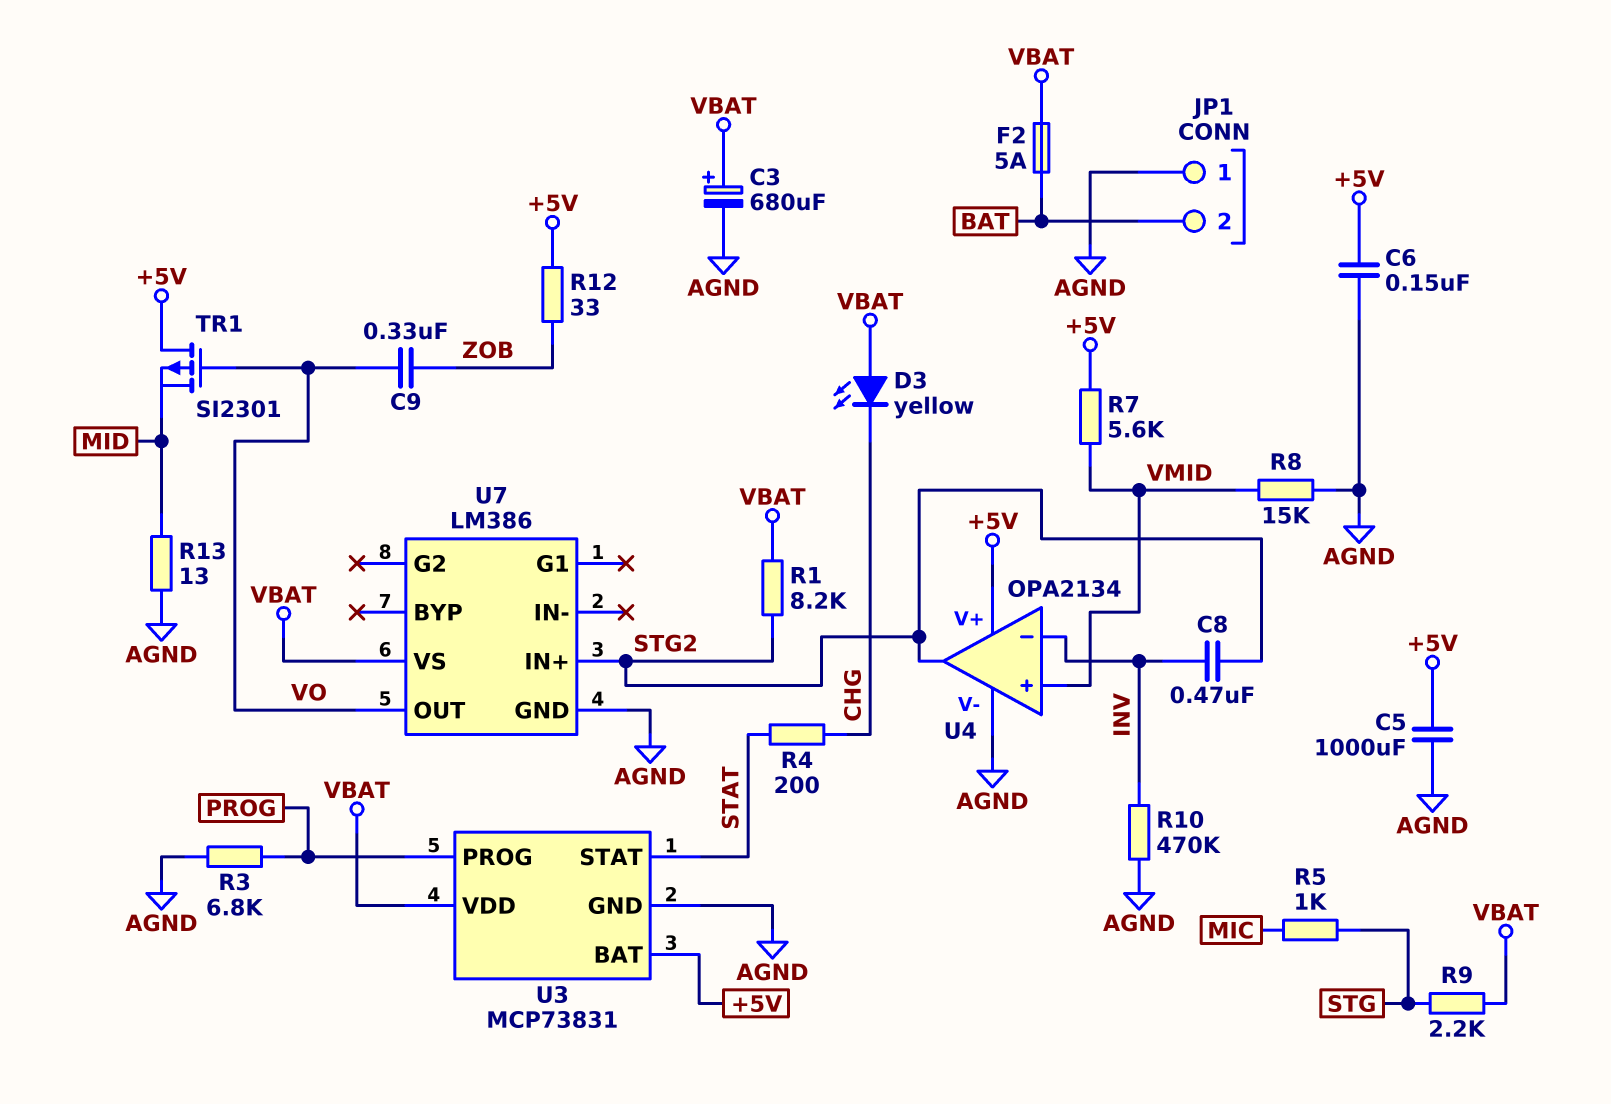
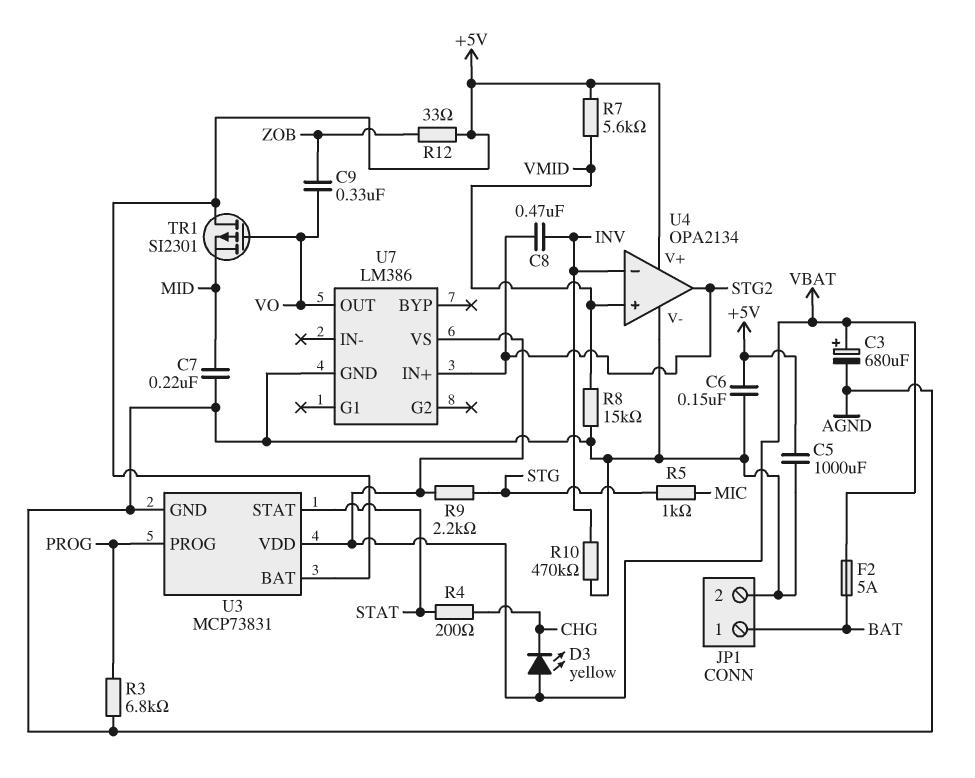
C7: none -> 220nF (AGND, MID)
JP1 pin 1: AGND -> BAT
JP1 pin 2: BAT -> AGND
R1: 8.2k (STG2, VBAT) -> none
R13: 13 (AGND, MID) -> none

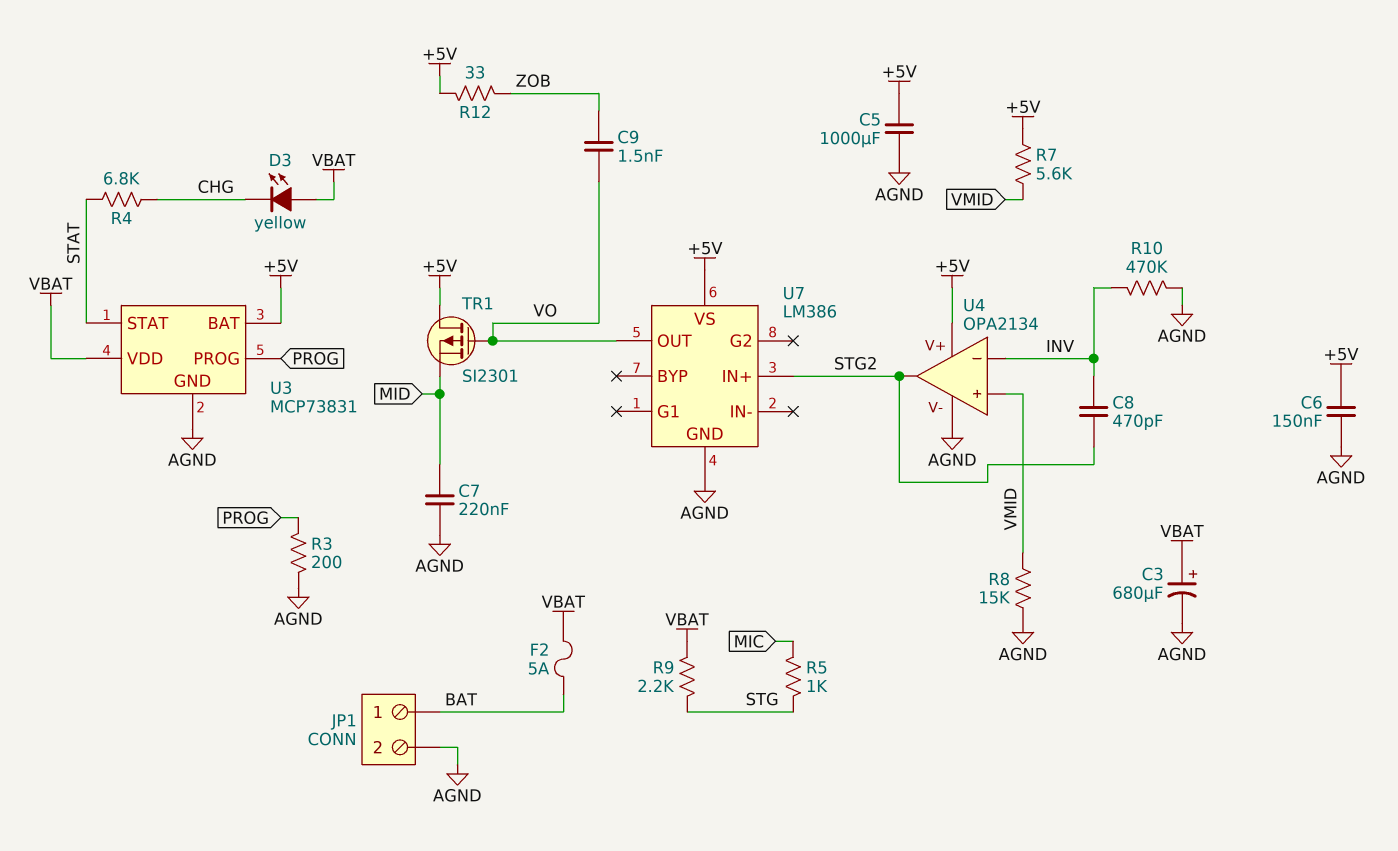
C8: 470nF (INV, STG2) -> 470pF (INV, STG2)
C9: 330nF (VO, ZOB) -> 1.5nF (VO, ZOB)
R3: 6.8k (AGND, PROG) -> 200 (AGND, PROG)
R4: 200 (CHG, STAT) -> 6.8k (CHG, STAT)
U7 pin VS: VBAT -> +5V

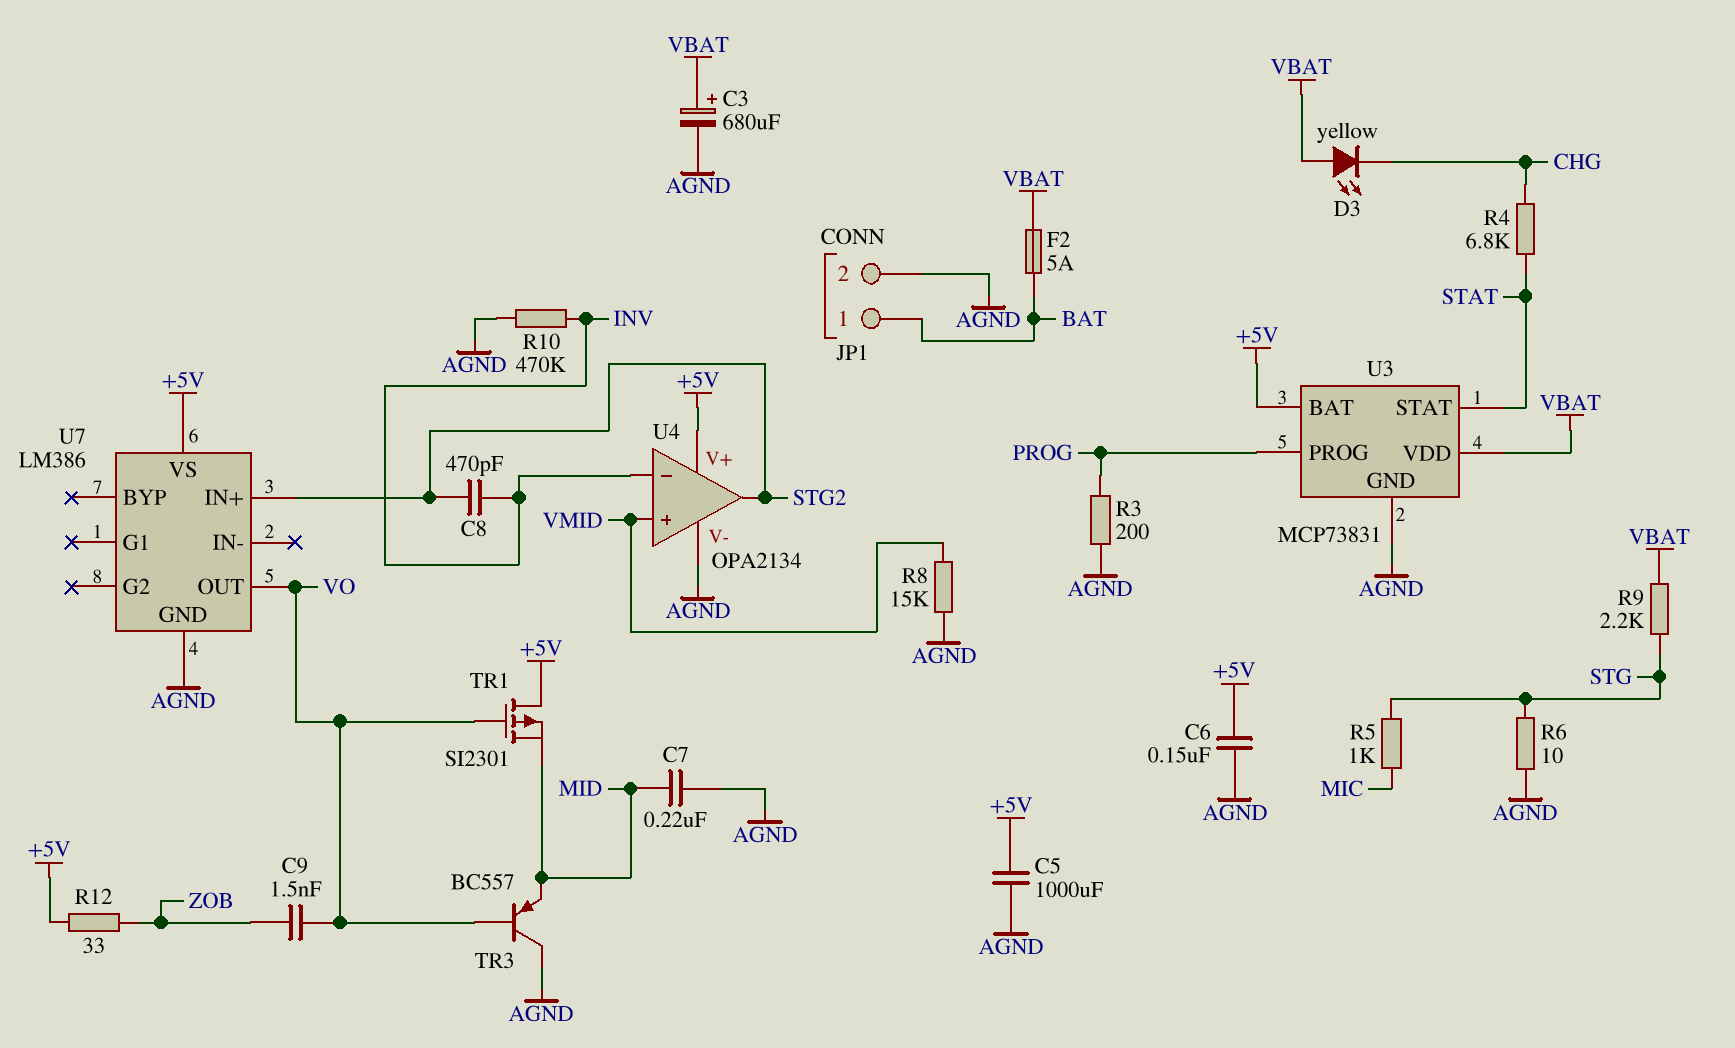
R6: none -> 10 (AGND, STG)
R7: 5.6k (+5V, VMID) -> none
TR3: none -> PNP BC557 (B VO, C AGND, E MID)

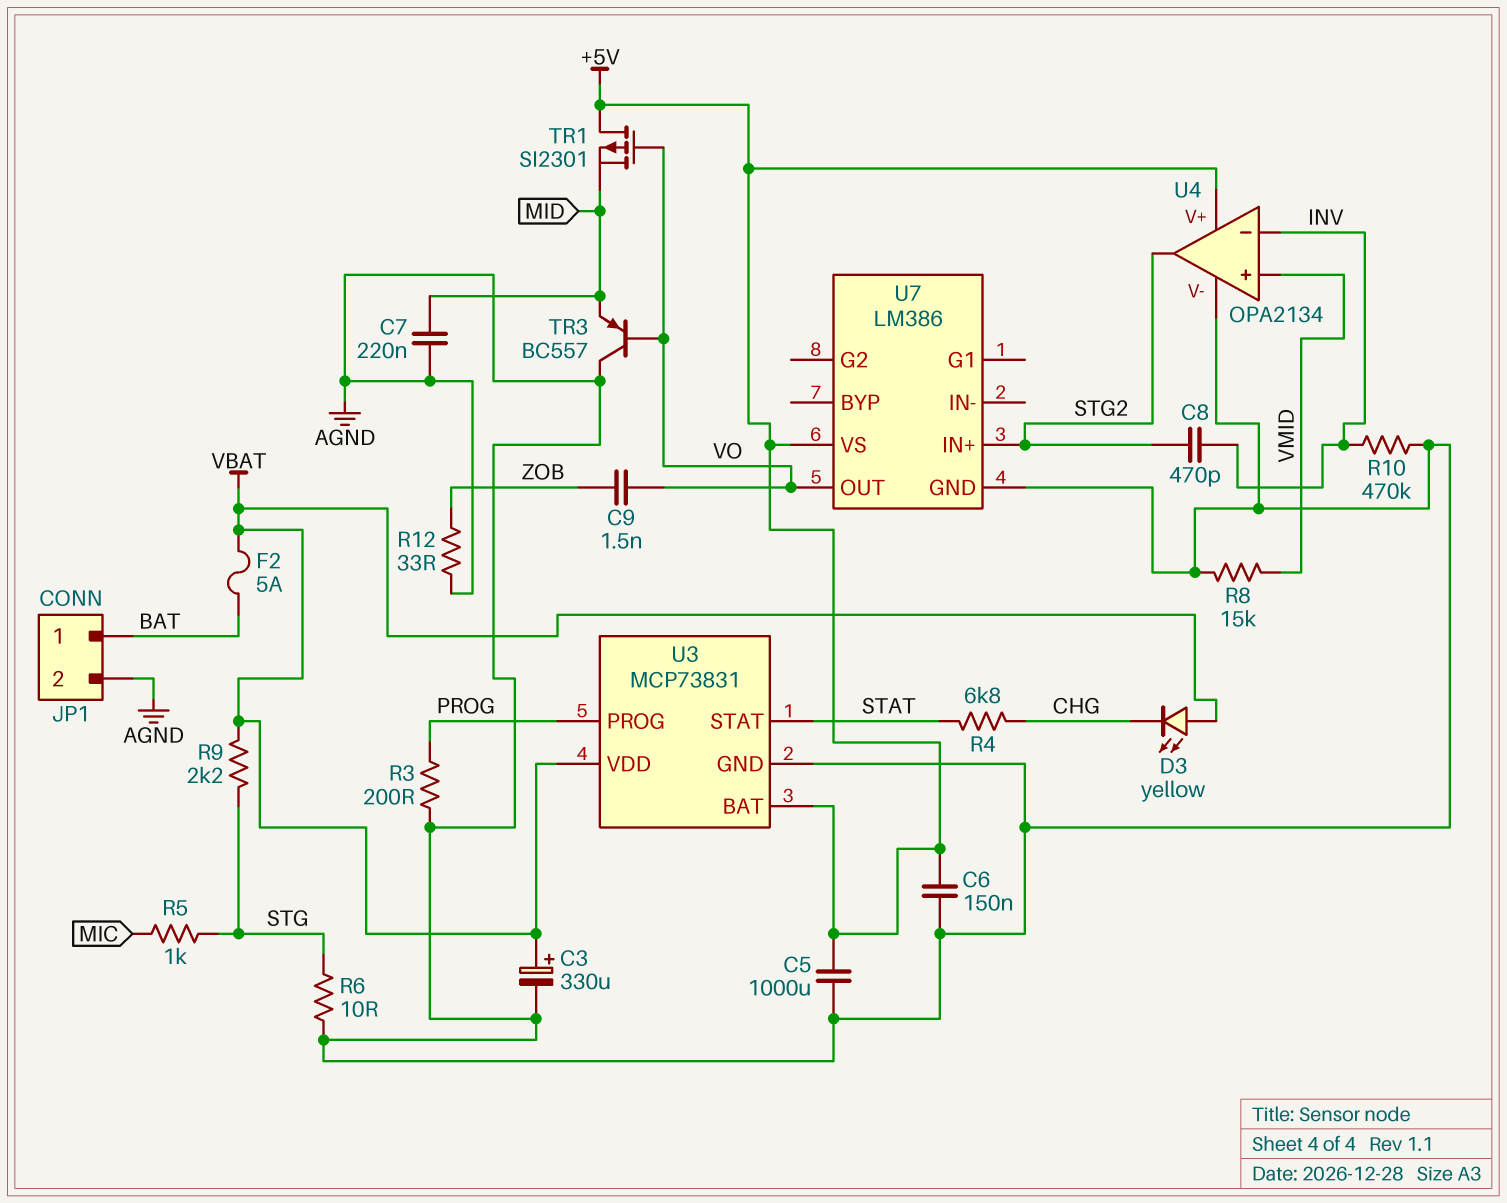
C3: 680uF (plus VBAT, minus AGND) -> 330uF (plus VBAT, minus AGND)
R12: 33 (+5V, ZOB) -> 33 (AGND, ZOB)

